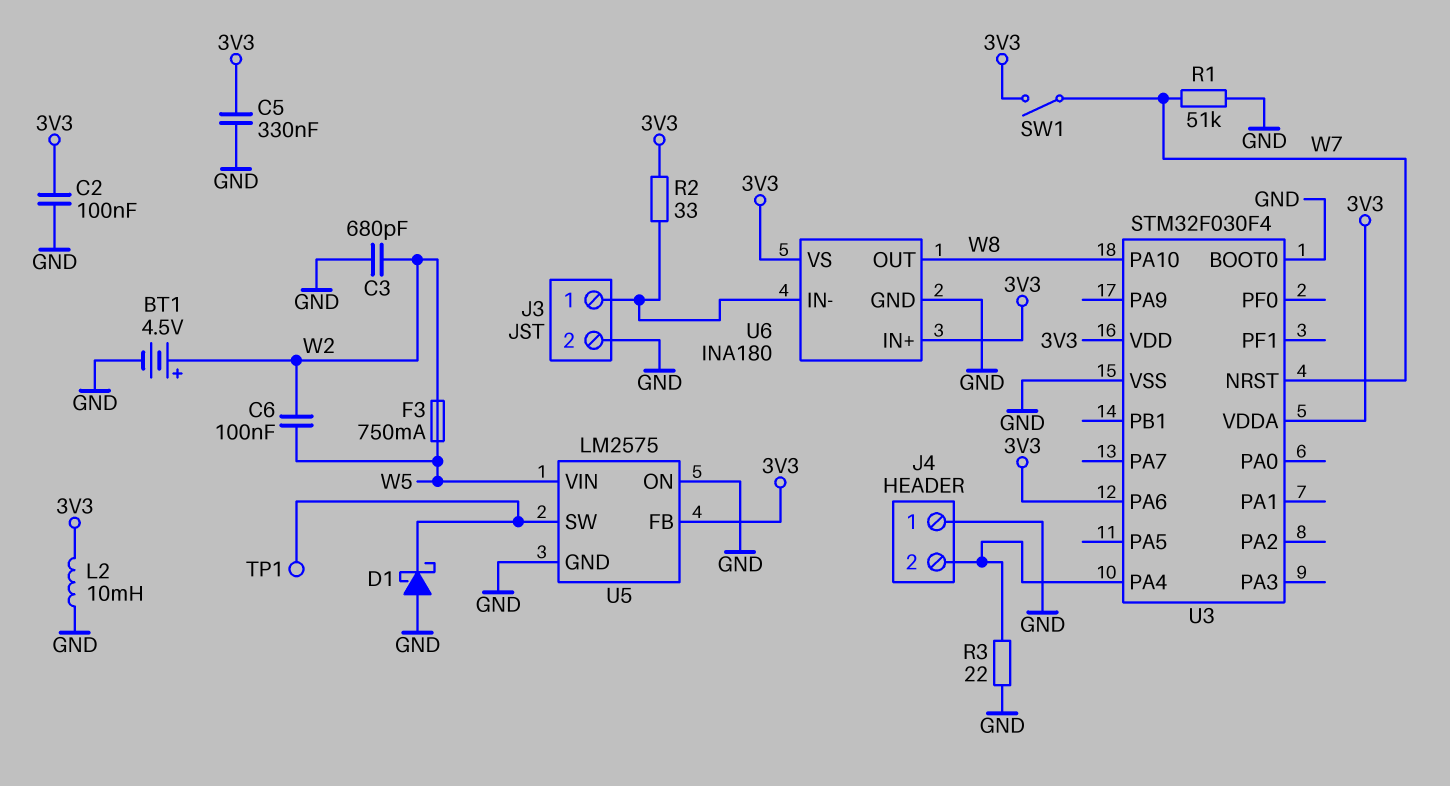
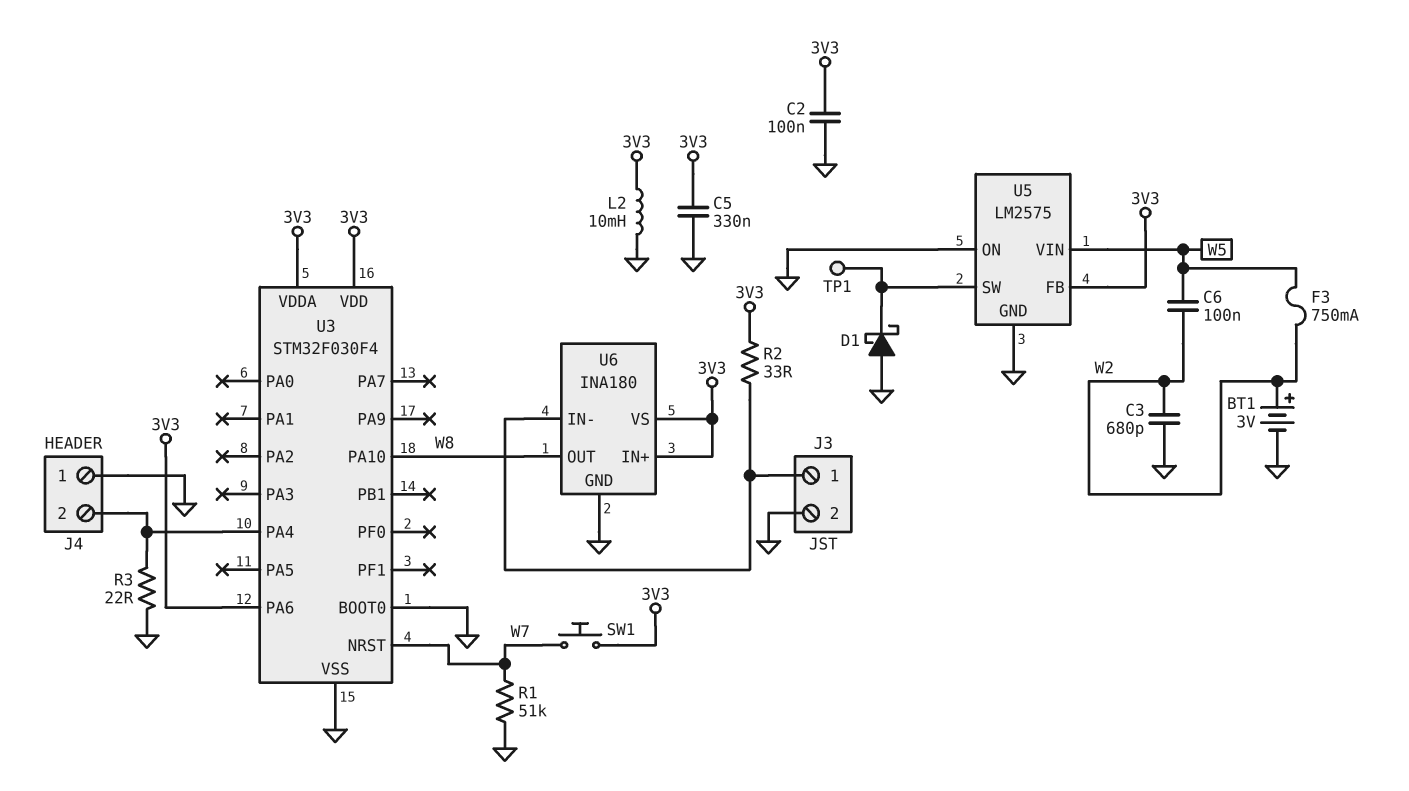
BT1: 4.5V (plus W2, minus GND) -> 3V (plus W2, minus GND)
SW1: switch (3V3, W7) -> button (3V3, W7)

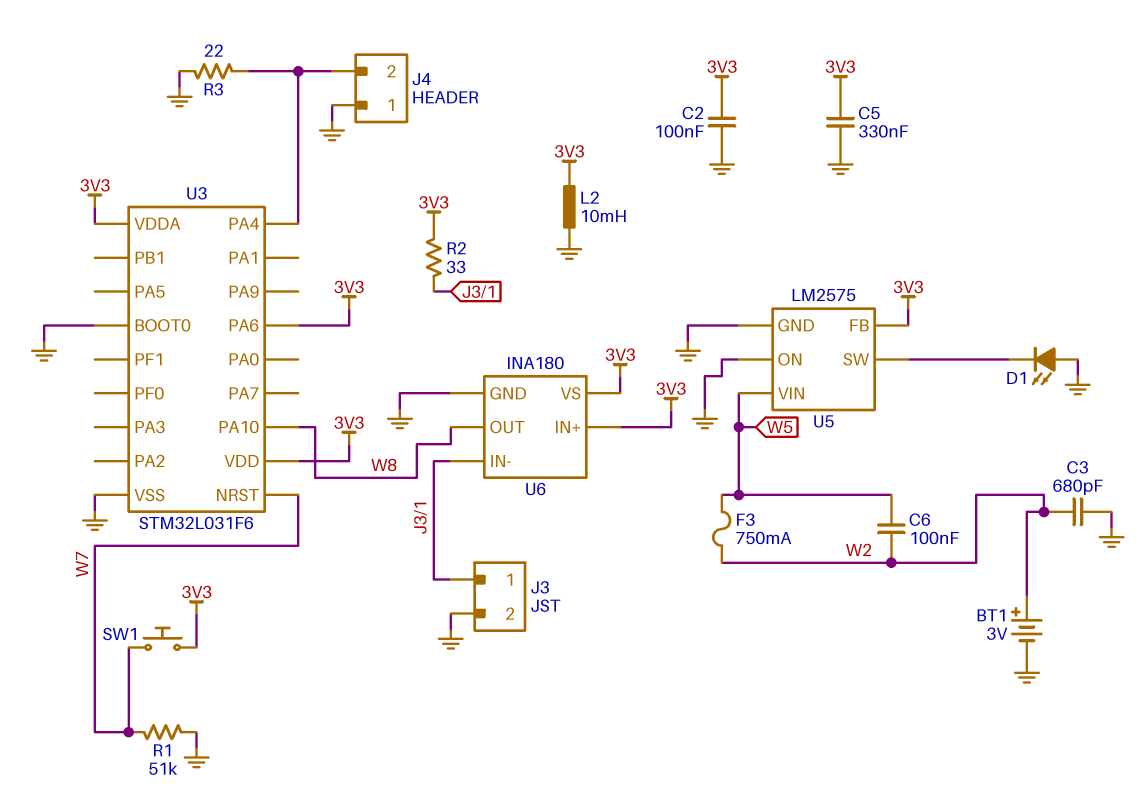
D1: schottky (A GND, K U5/SW) -> LED (A GND, K U5/SW)
TP1: test point (U5/SW) -> none
U3: STM32F030F4 -> STM32L031F6

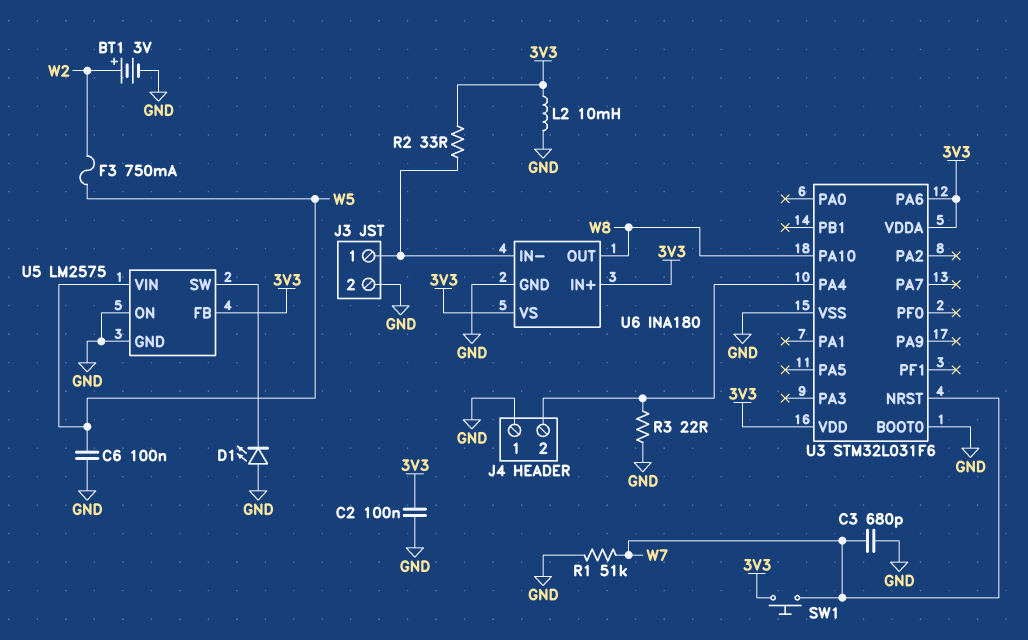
C3: 680pF (GND, W2) -> 680pF (GND, W7)
C5: 330nF (3V3, GND) -> none
C6: 100nF (W2, W5) -> 100nF (GND, W5)

